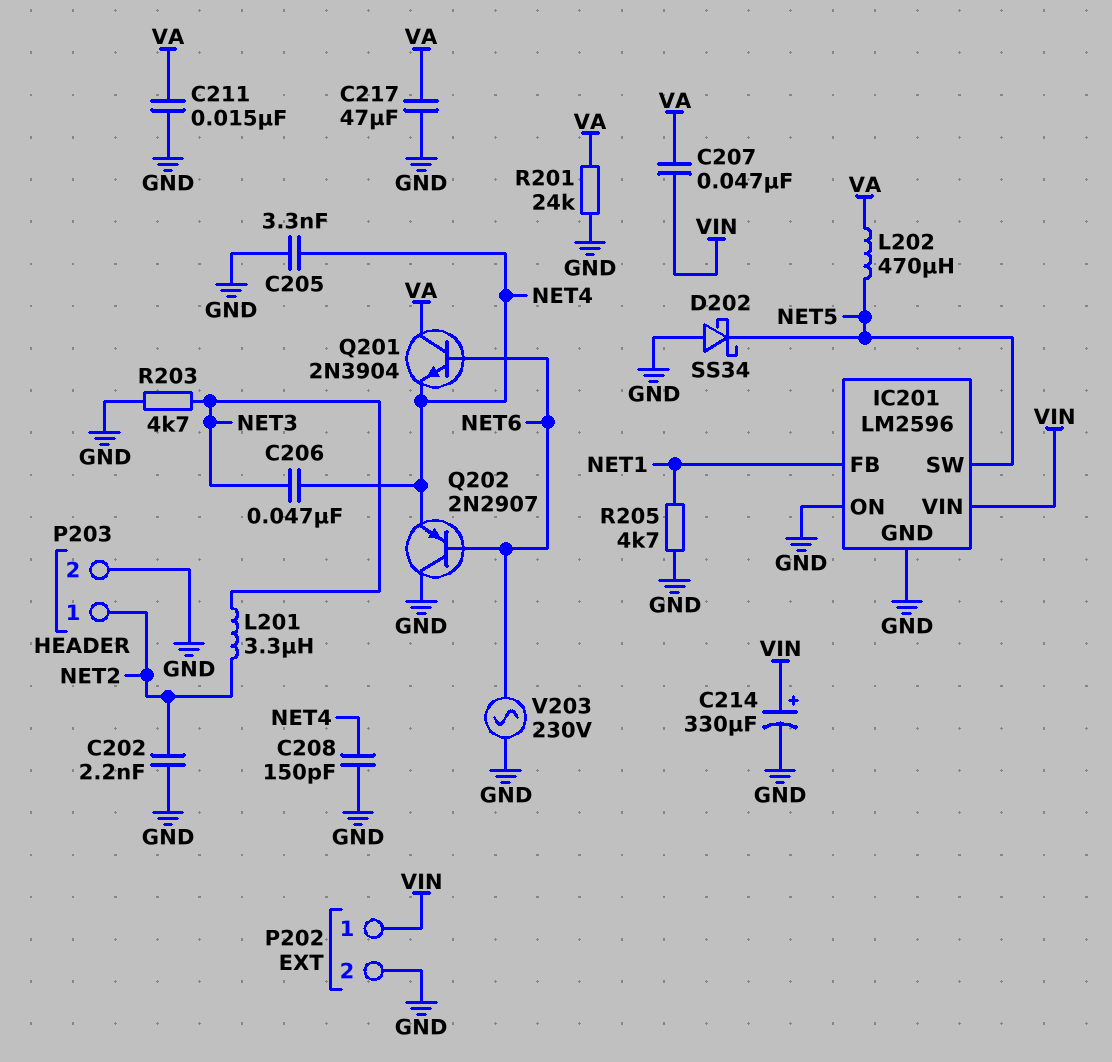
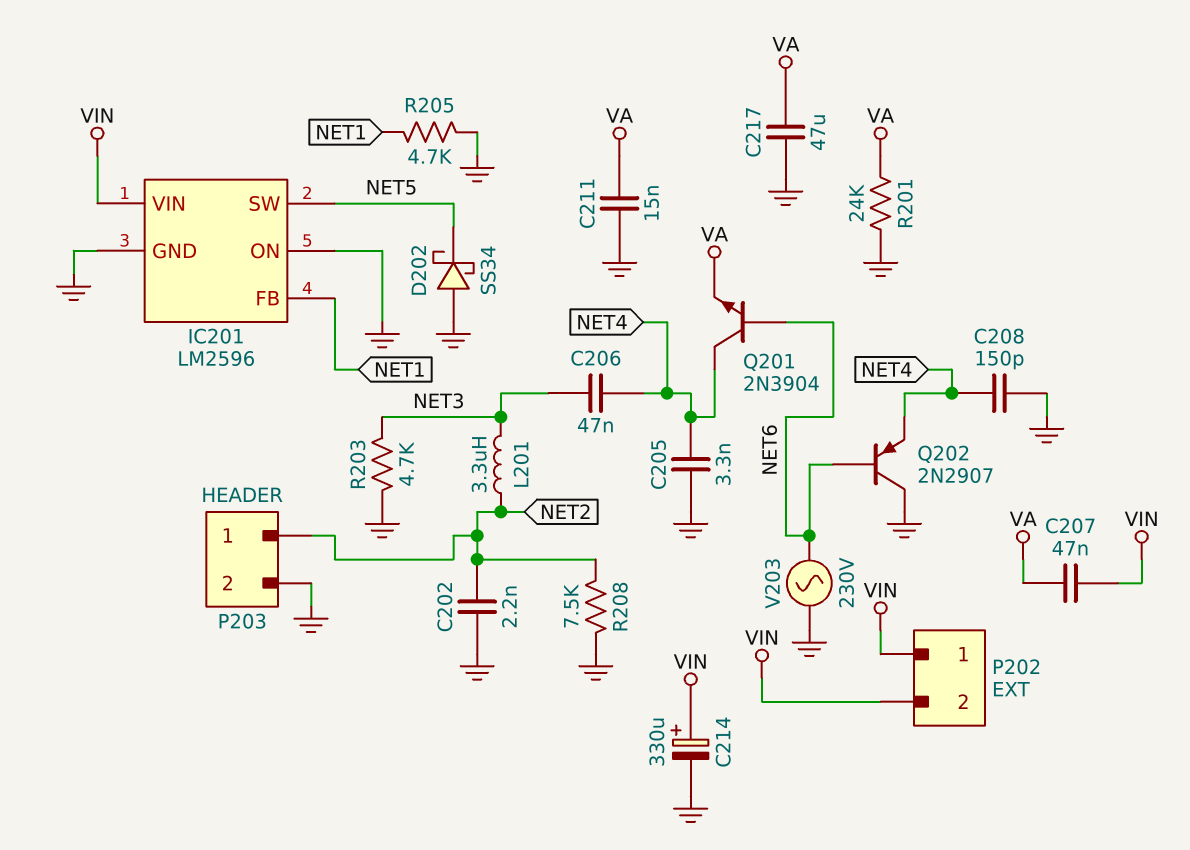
L202: 470uH (NET5, VA) -> none
P202 pin 2: GND -> VIN
Q201: NPN 2N3904 (B NET6, C VA, E NET4) -> NPN 2N3904 (B NET6, C NET4, E VA)
R208: none -> 7.5k (GND, NET2)

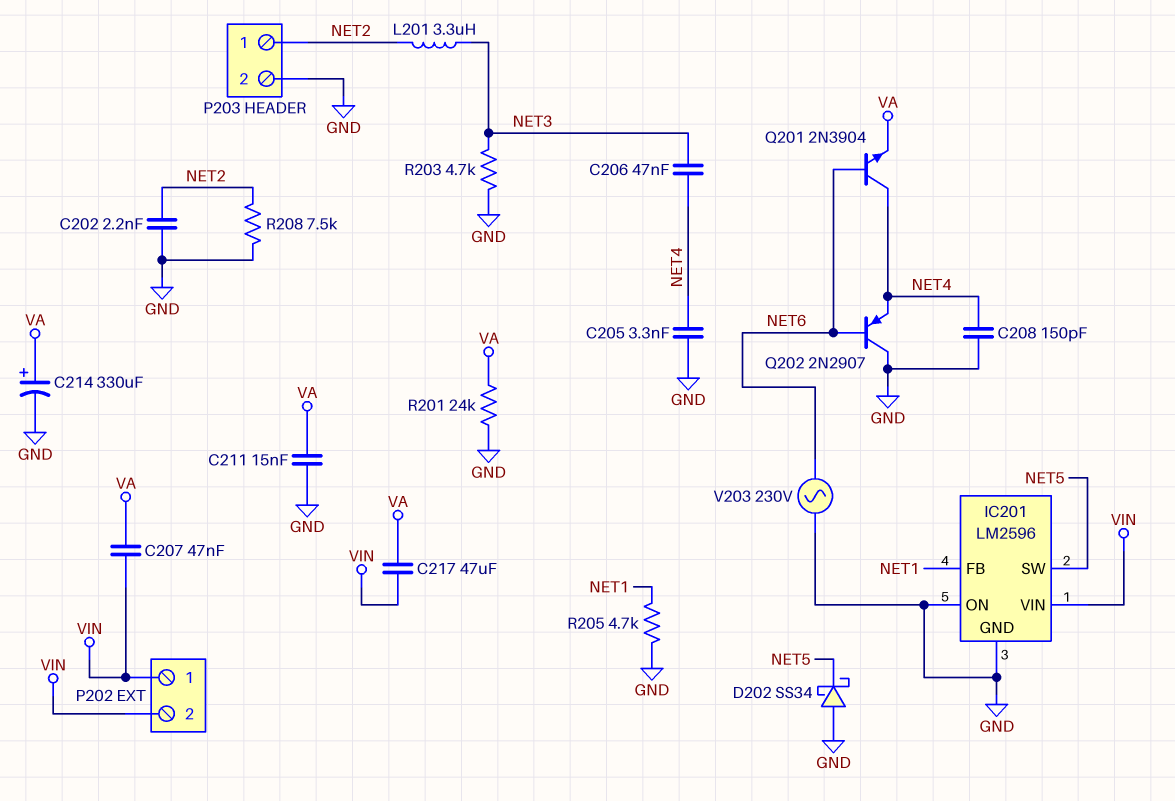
C214: 330uF (plus VIN, minus GND) -> 330uF (plus VA, minus GND)
C217: 47uF (GND, VA) -> 47uF (VA, VIN)

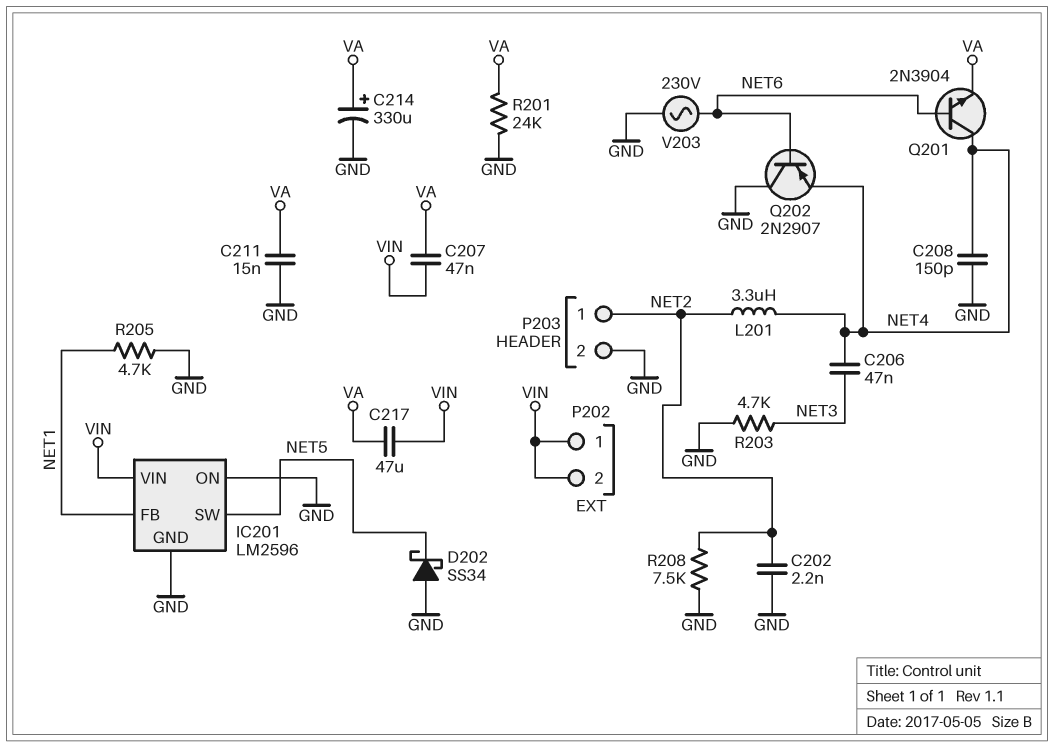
C205: 3.3nF (GND, NET4) -> none
L201: 3.3uH (NET2, NET3) -> 3.3uH (NET2, NET4)

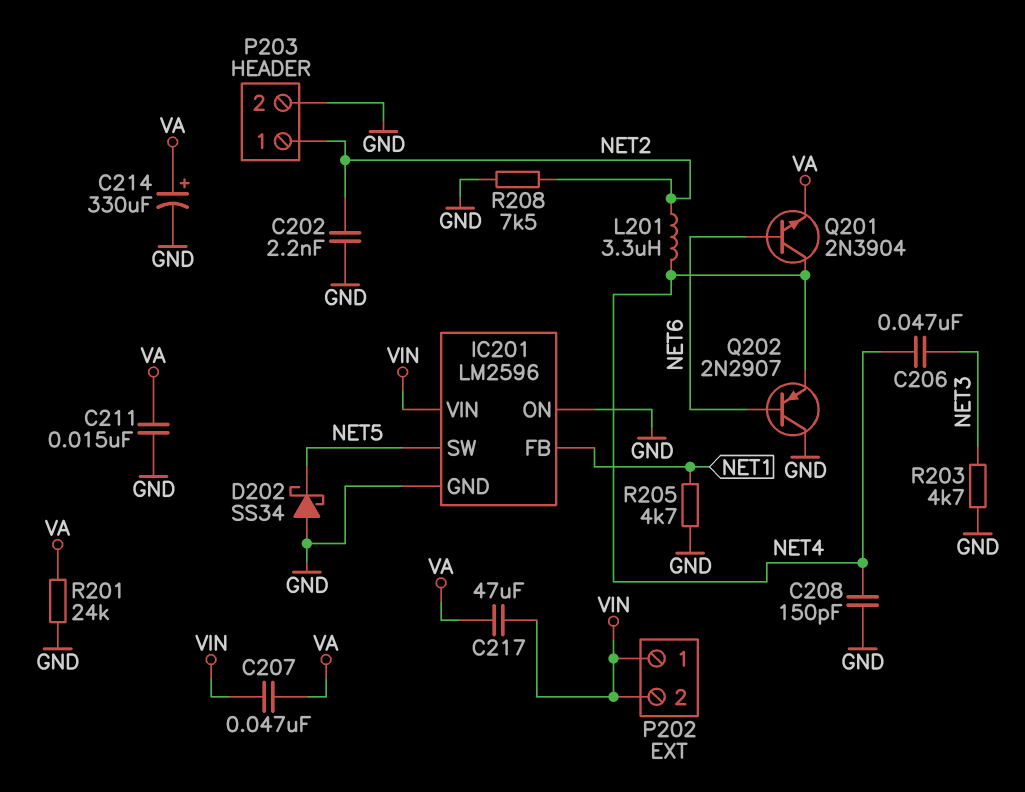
V203: AC 230V (GND, NET6) -> none

